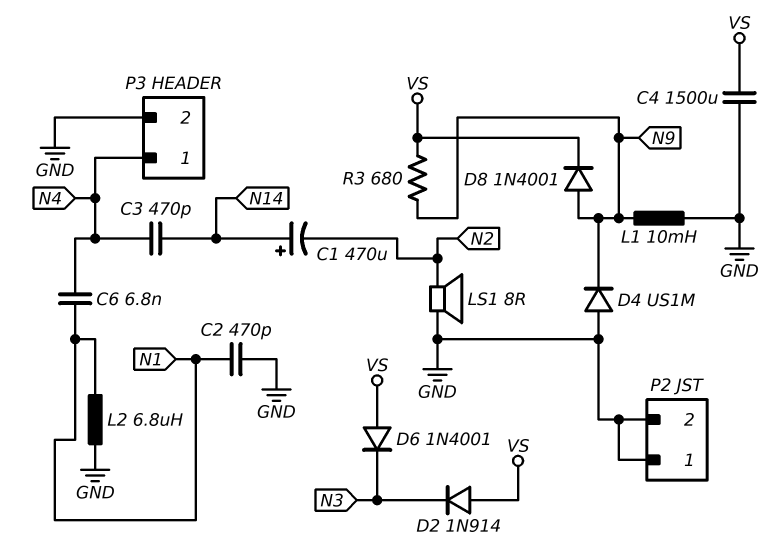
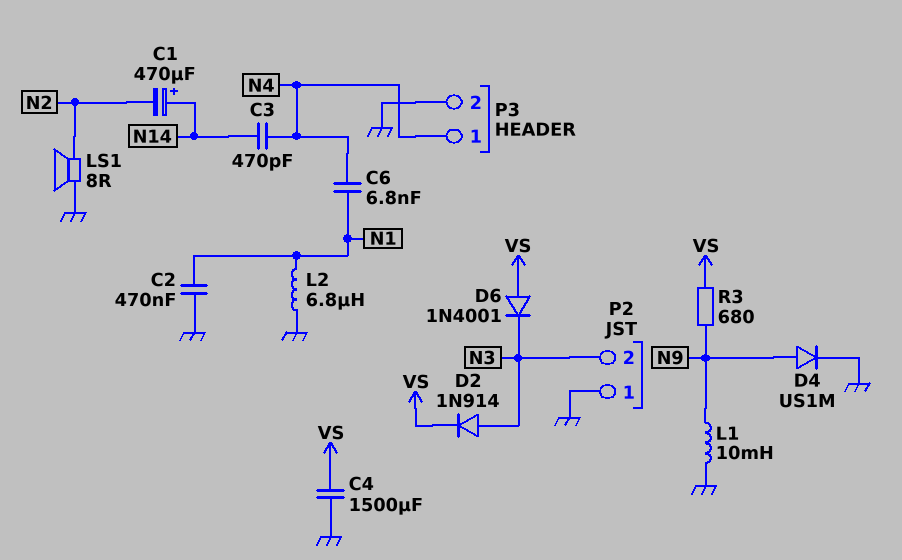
C2: 470pF (GND, N1) -> 470nF (GND, N1)
D2: diode 1N914 (A VS, K N3) -> diode 1N914 (A N3, K VS)
D4: diode US1M (A GND, K N9) -> diode US1M (A N9, K GND)
D8: diode 1N4001 (A N9, K VS) -> none
P2 pin 2: GND -> N3

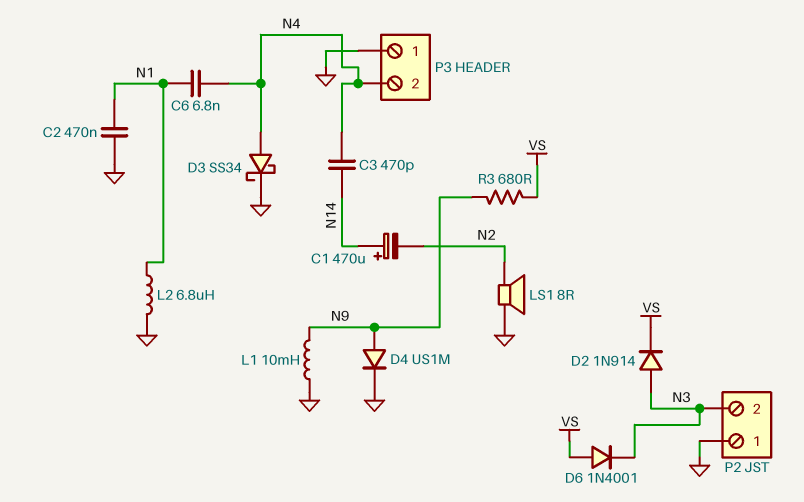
C4: 1500uF (GND, VS) -> none
D3: none -> schottky SS34 (A N4, K GND)
P3 pin 1: N4 -> GND
P3 pin 2: GND -> N4

